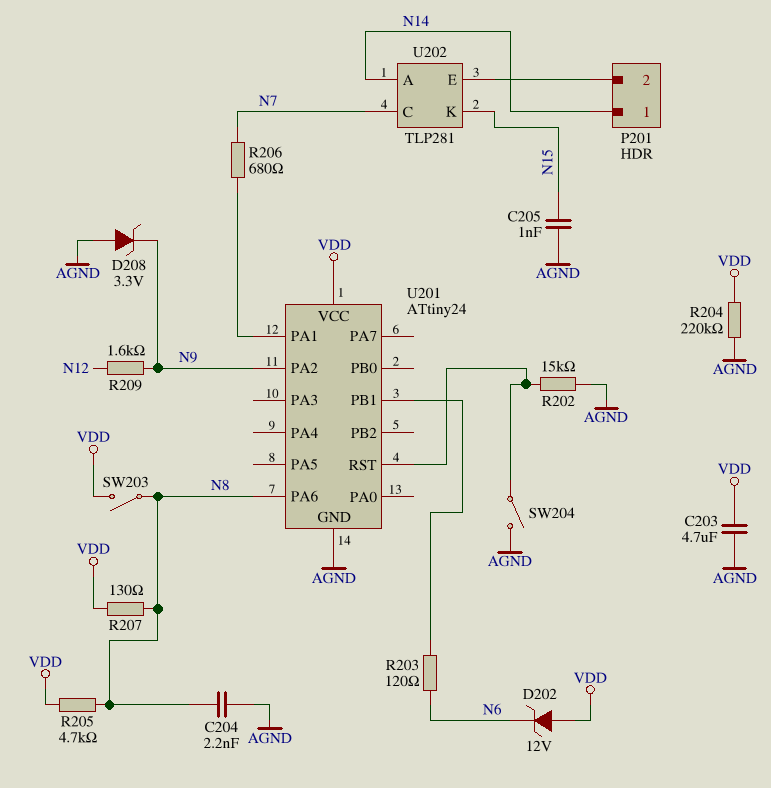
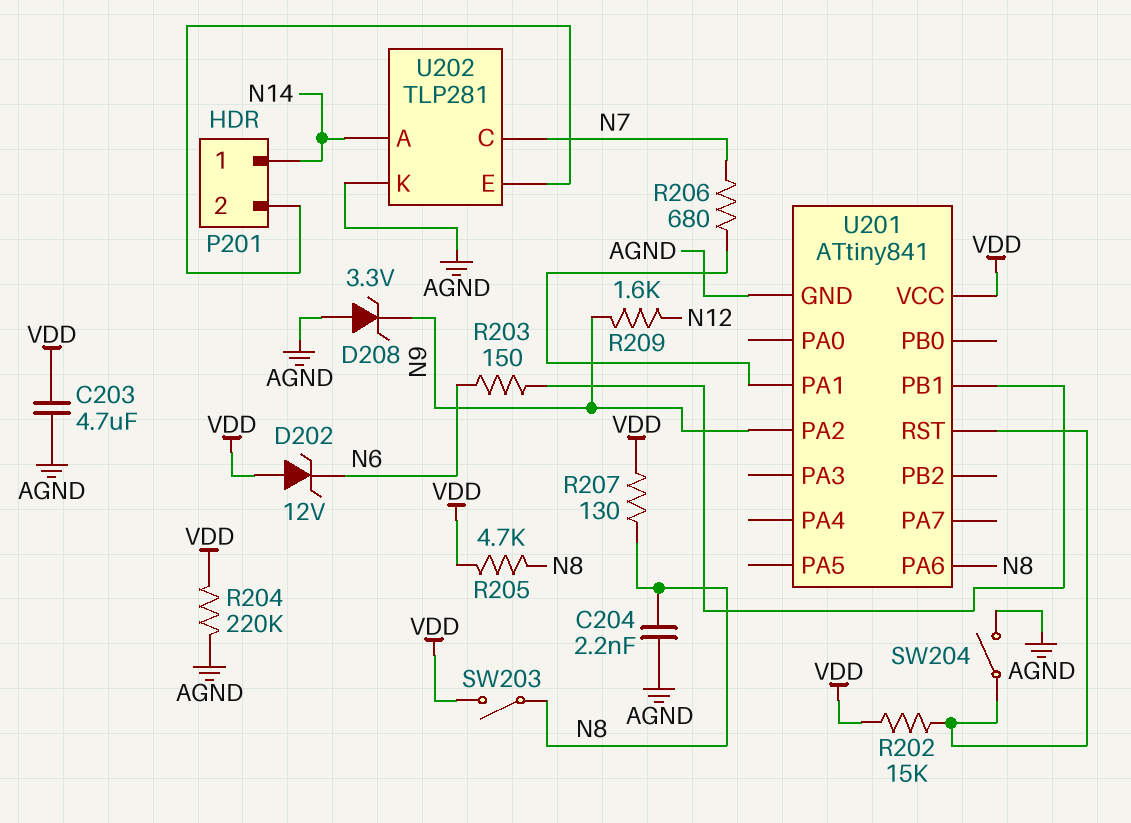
C205: 1nF (AGND, N15) -> none
R202: 15k (AGND, U201/RST) -> 15k (U201/RST, VDD)
R203: 120 (N6, U201/PB1) -> 150 (N6, U201/PB1)
U201: ATtiny24 -> ATtiny841
U202 pin K: N15 -> AGND

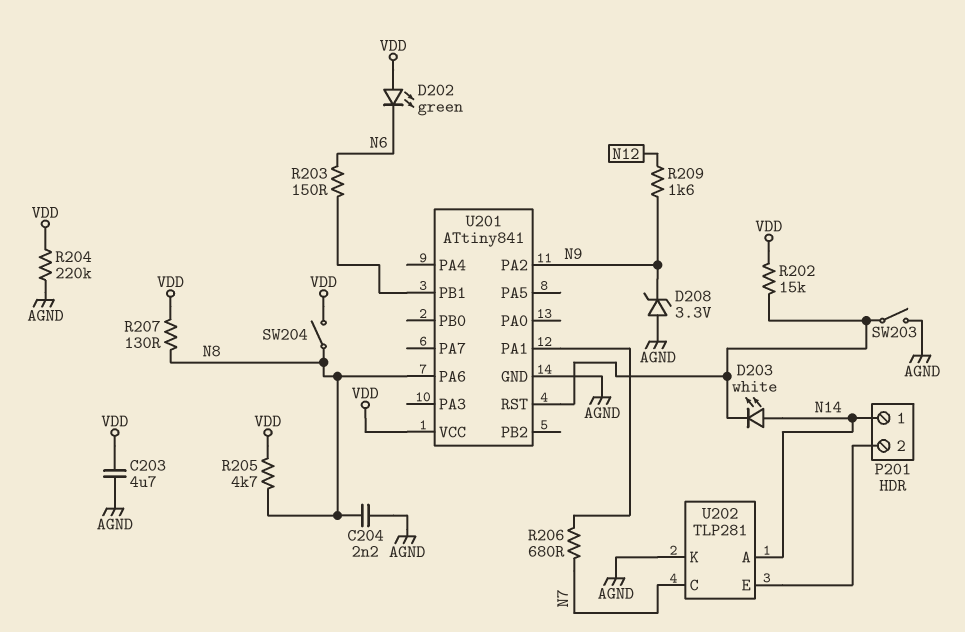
D202: zener 12V (A VDD, K N6) -> LED green (A VDD, K N6)
D203: none -> LED white (A N14, K U201/RST)
SW203: switch (N8, VDD) -> switch (AGND, U201/RST)
SW204: switch (AGND, U201/RST) -> switch (N8, VDD)

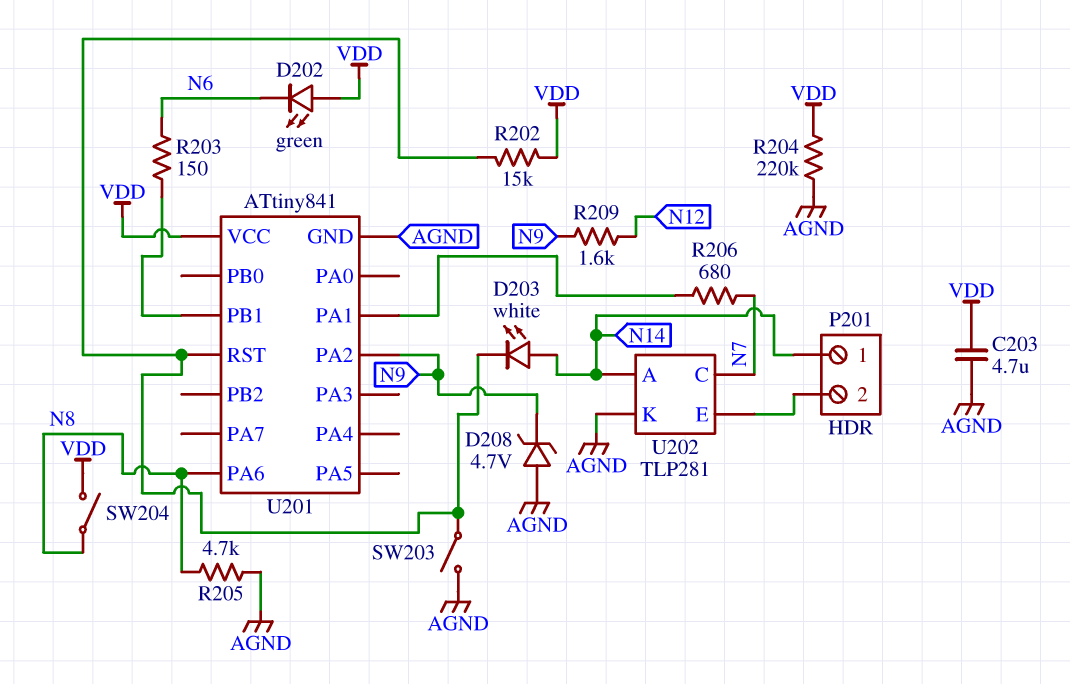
C204: 2.2nF (AGND, N8) -> none
D208: zener 3.3V (A AGND, K N9) -> zener 4.7V (A AGND, K N9)
R205: 4.7k (N8, VDD) -> 4.7k (AGND, N8)
R207: 130 (N8, VDD) -> none

